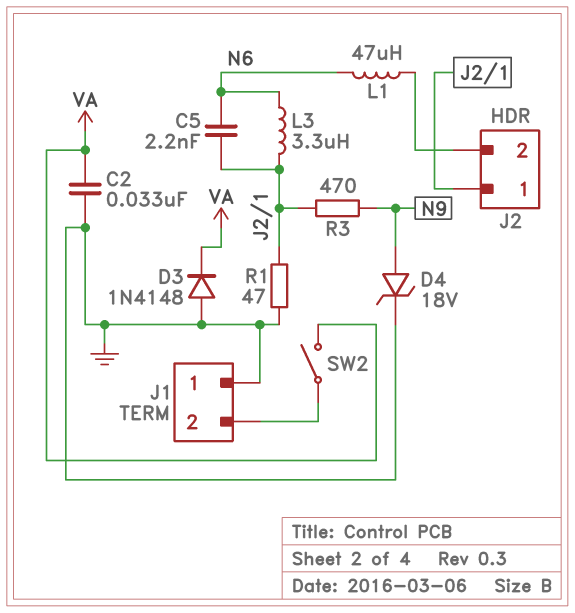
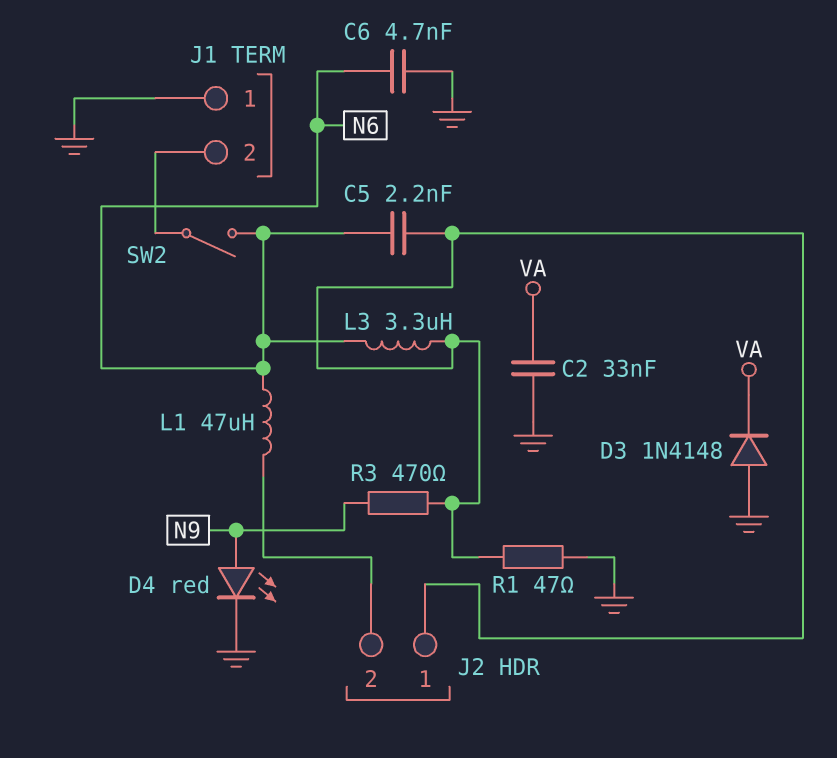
C6: none -> 4.7nF (GND, N6)
D4: zener 18V (A N9, K GND) -> LED red (A N9, K GND)
SW2: switch (J1/2, VA) -> switch (J1/2, N6)

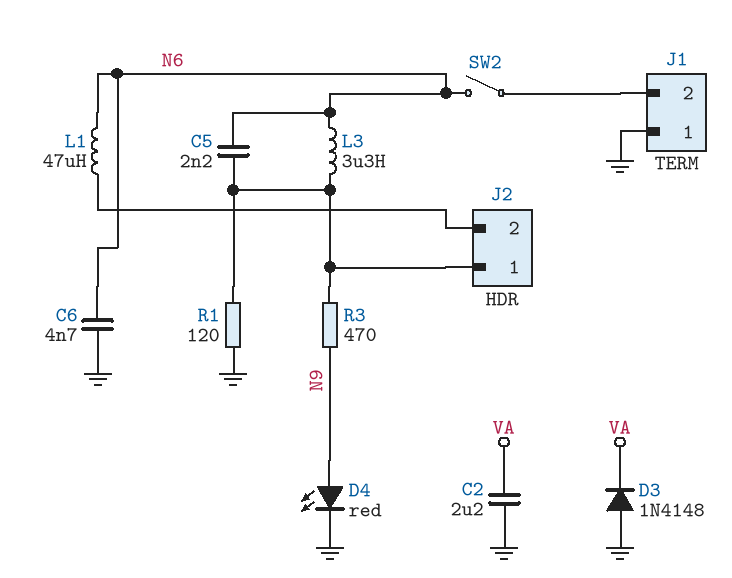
C2: 33nF (GND, VA) -> 2.2uF (GND, VA)
R1: 47 (GND, J2/1) -> 120 (GND, J2/1)

